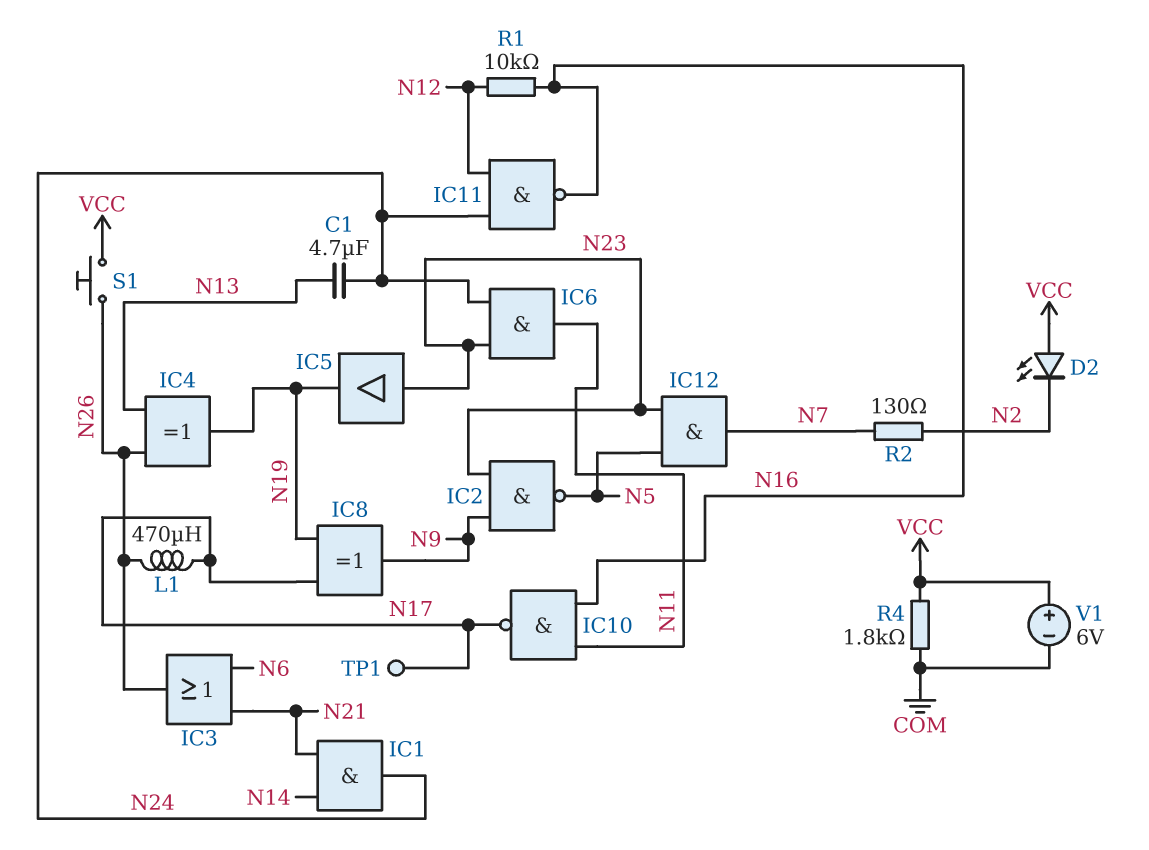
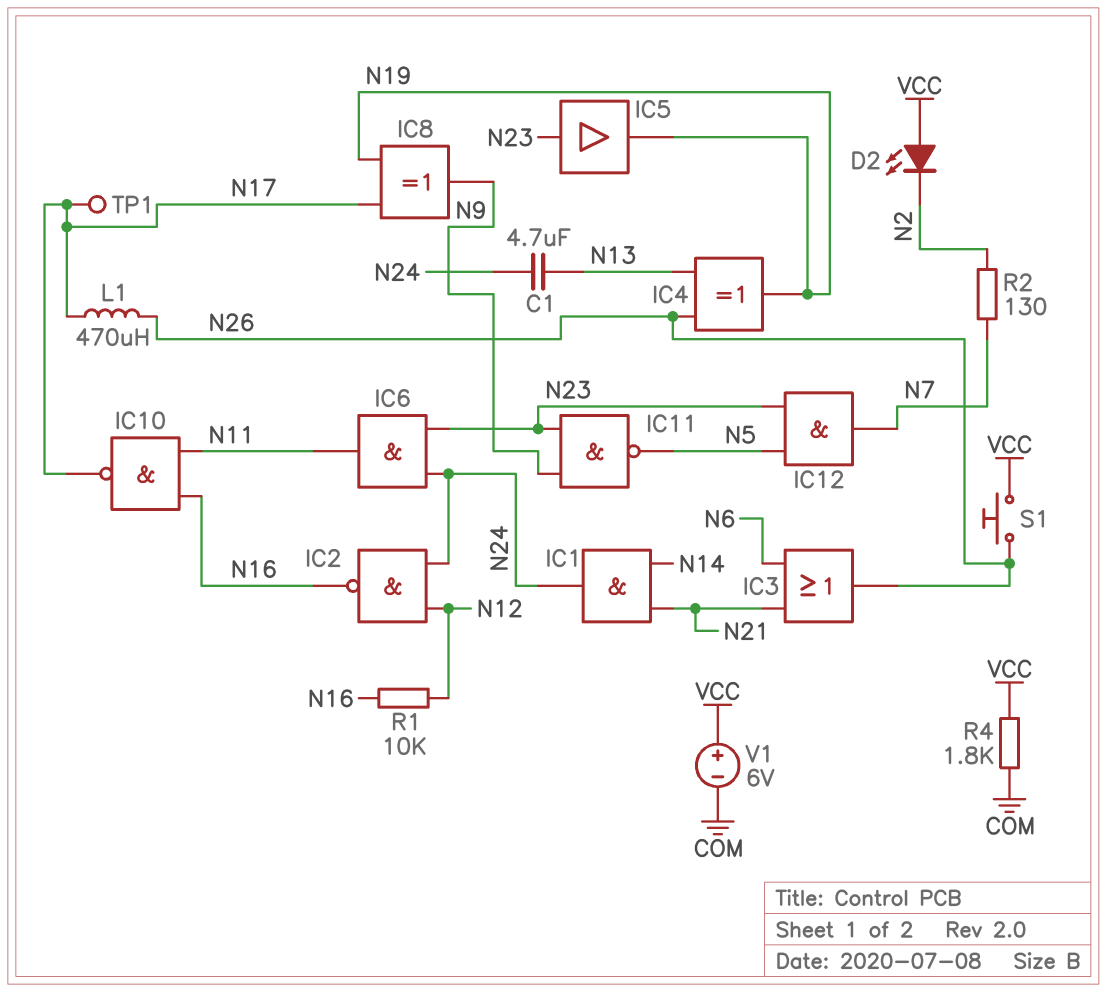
IC2: NAND (in N9, in N23, out N5) -> NAND (in N12, in N24, out N16)
IC11: NAND (in N12, in N24, out N16) -> NAND (in N9, in N23, out N5)

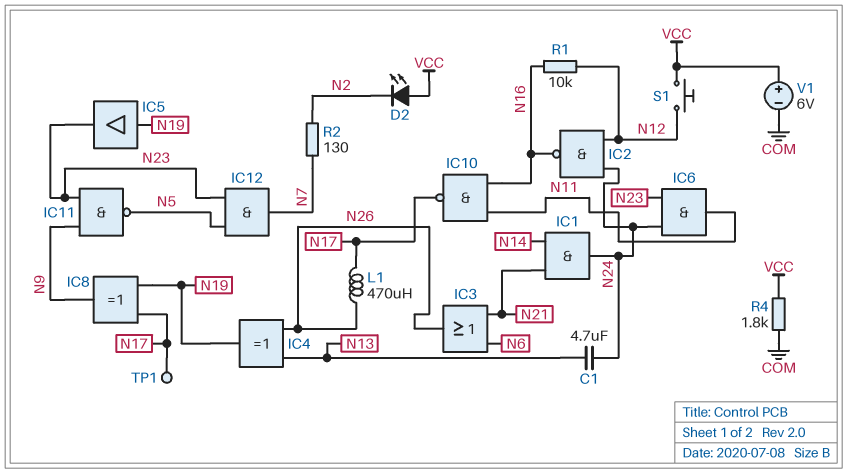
IC5: buffer (in N23, out N19) -> buffer (in N19, out N23)
S1: button (N26, VCC) -> button (N12, VCC)

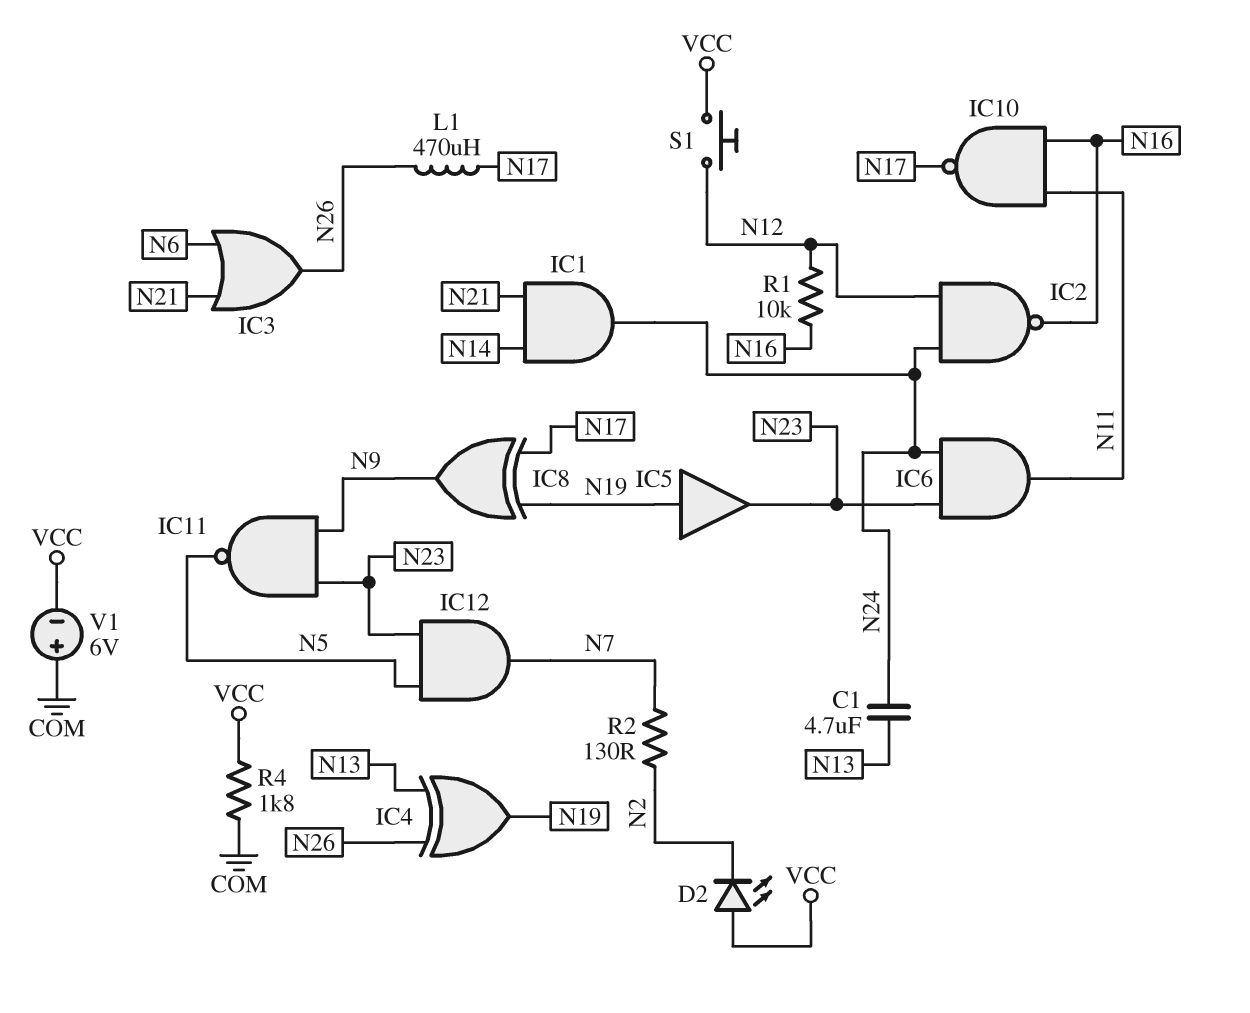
TP1: test point (N17) -> none
V1: 6V (plus VCC, minus COM) -> 6V (plus COM, minus VCC)

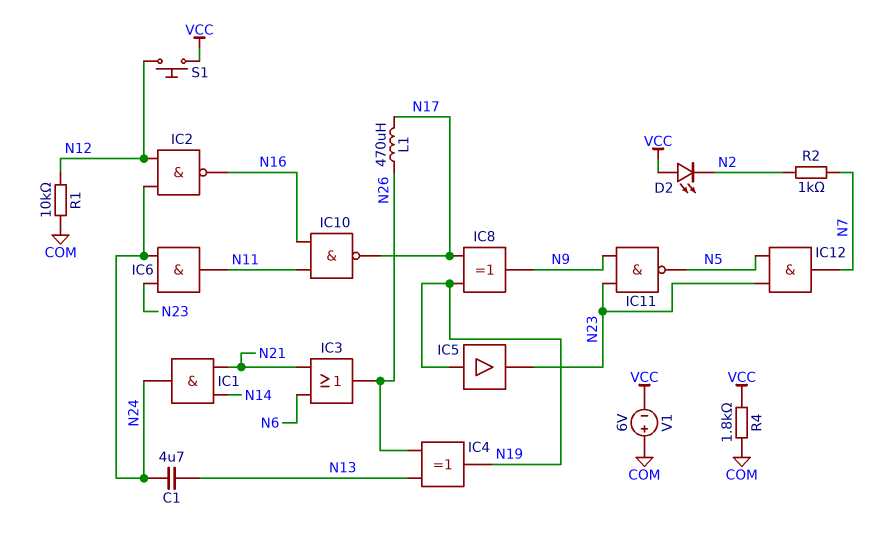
R1: 10k (N12, N16) -> 10k (COM, N12)
R2: 130 (N2, N7) -> 1k (N2, N7)

